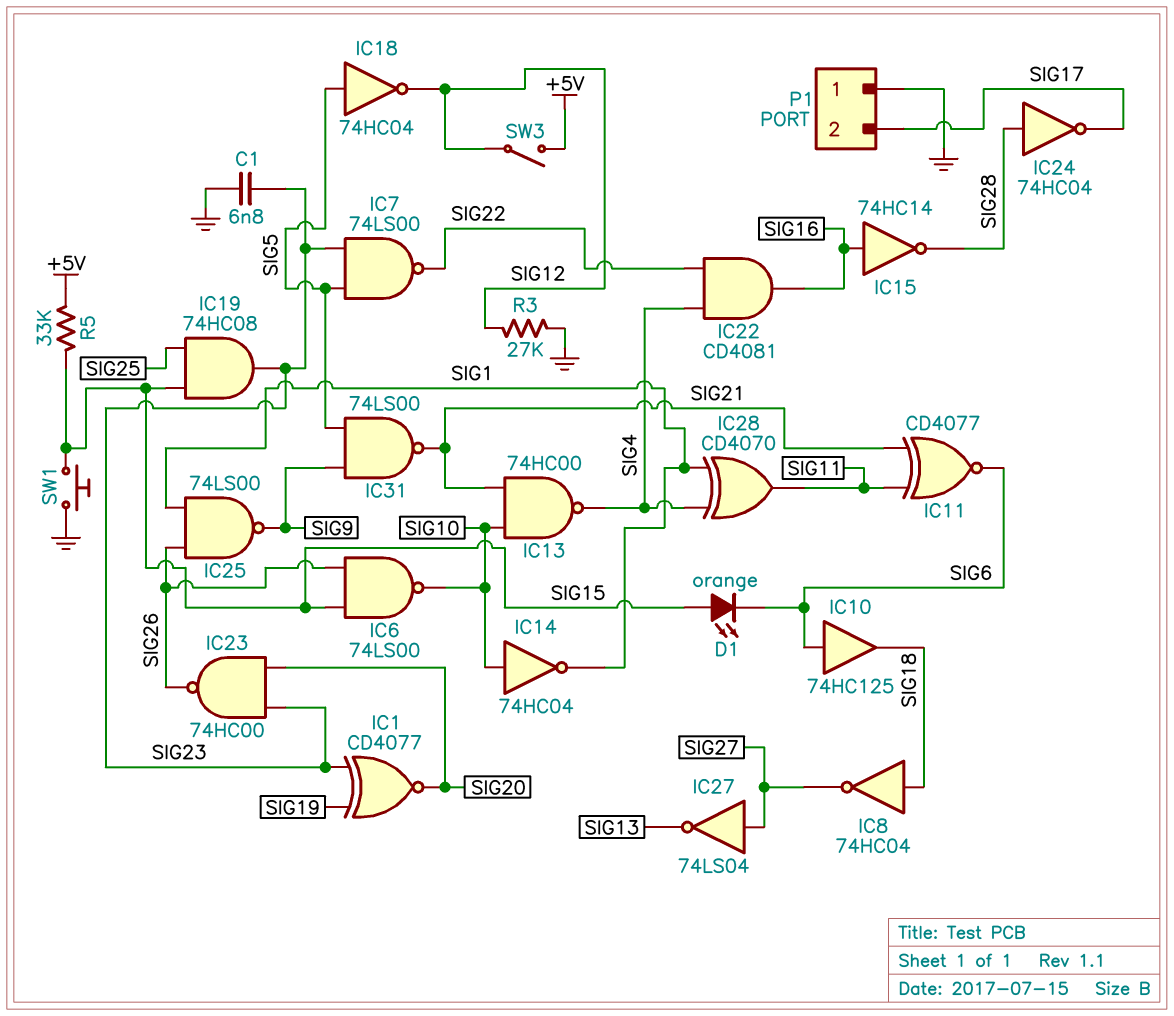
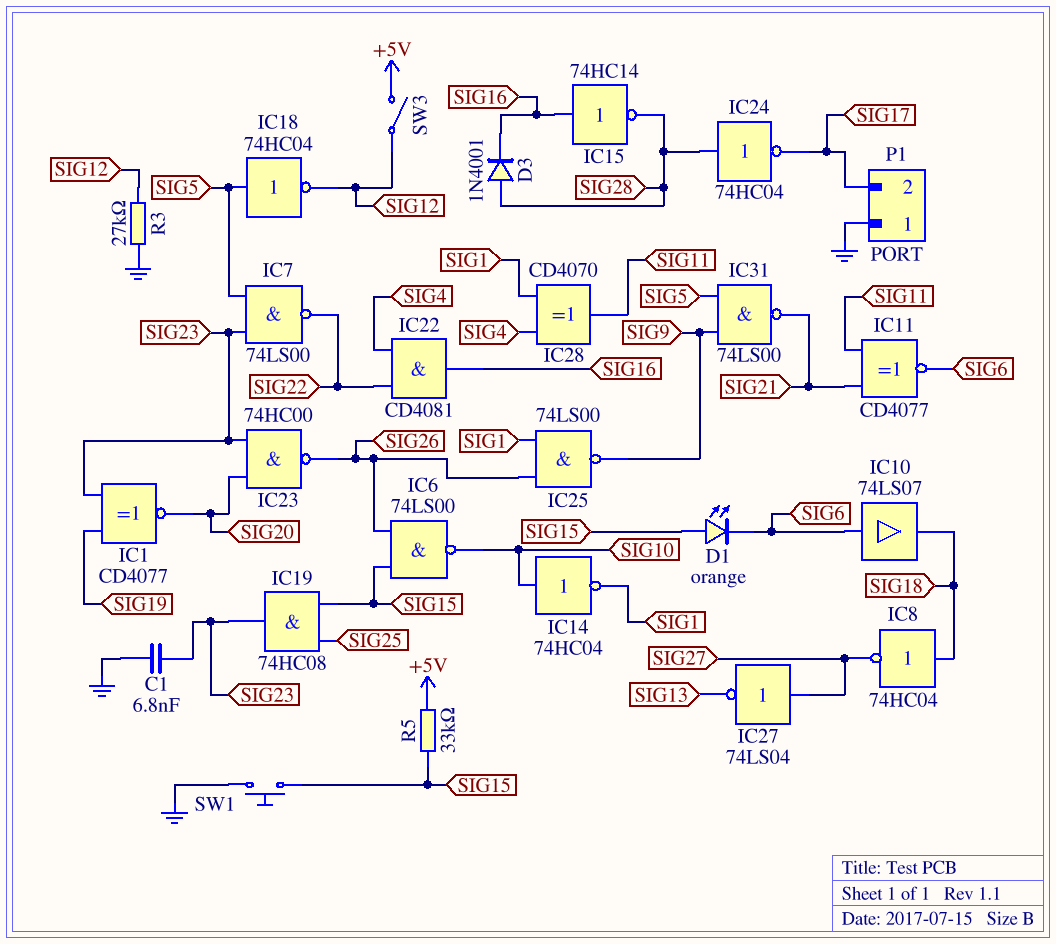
D3: none -> diode 1N4001 (A SIG28, K SIG16)
IC10: buffer 74HC125 (in SIG6, out SIG18) -> buffer 74LS07 (in SIG6, out SIG18)
IC13: NAND 74HC00 (in SIG10, in SIG21, out SIG4) -> none

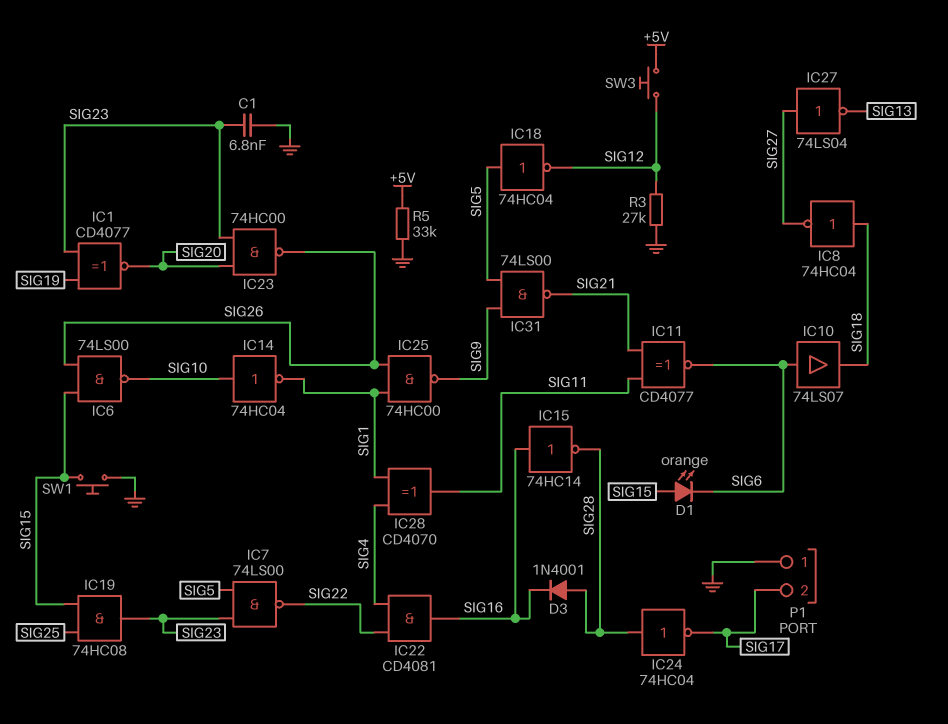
IC25: NAND 74LS00 (in SIG1, in SIG26, out SIG9) -> NAND 74HC00 (in SIG1, in SIG26, out SIG9)
R5: 33k (+5V, SIG15) -> 33k (+5V, GND)
SW3: switch (+5V, SIG12) -> button (+5V, SIG12)

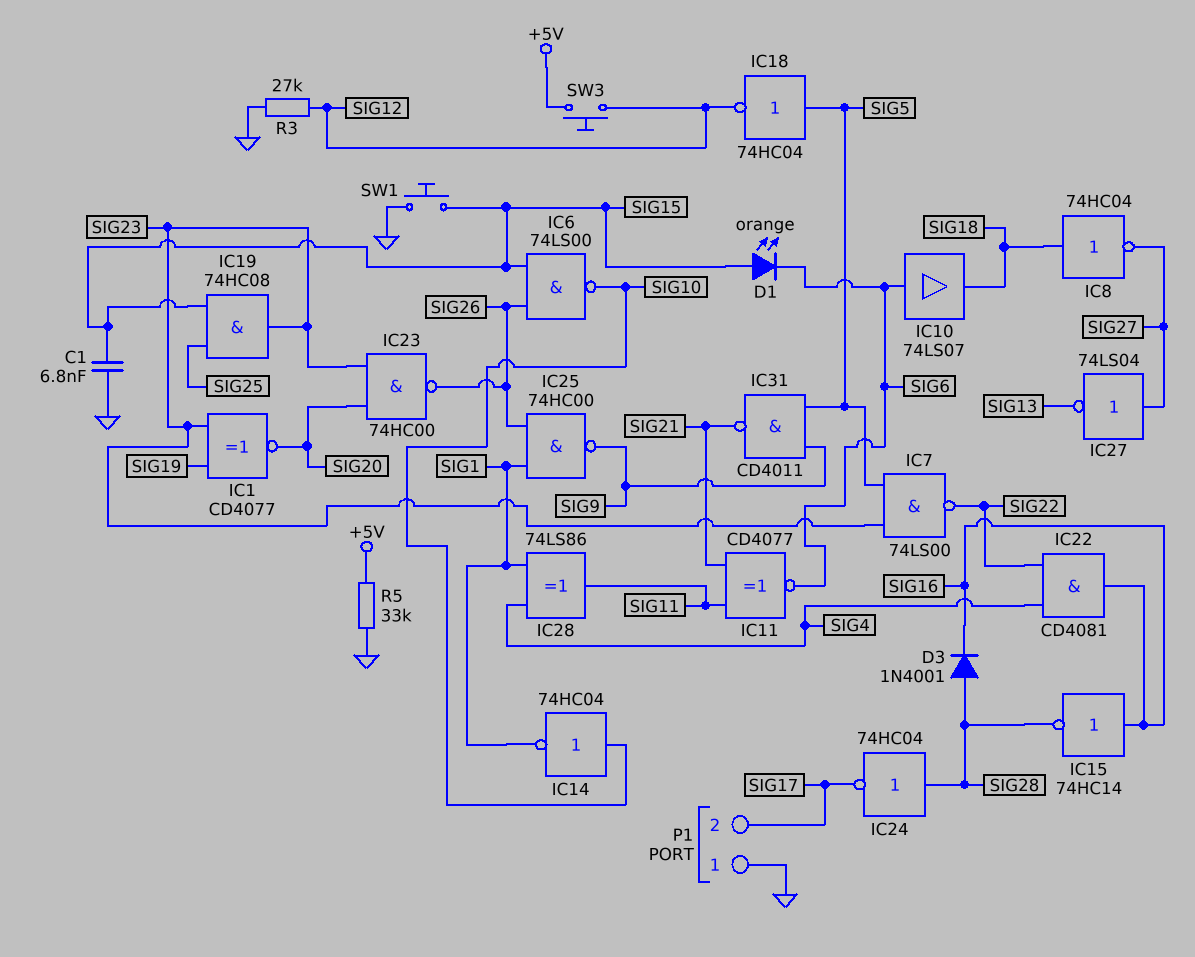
C1: 6.8nF (GND, SIG23) -> 6.8nF (GND, SIG15)
IC28: XOR CD4070 (in SIG1, in SIG4, out SIG11) -> XOR 74LS86 (in SIG1, in SIG4, out SIG11)
IC31: NAND 74LS00 (in SIG5, in SIG9, out SIG21) -> NAND CD4011 (in SIG5, in SIG9, out SIG21)

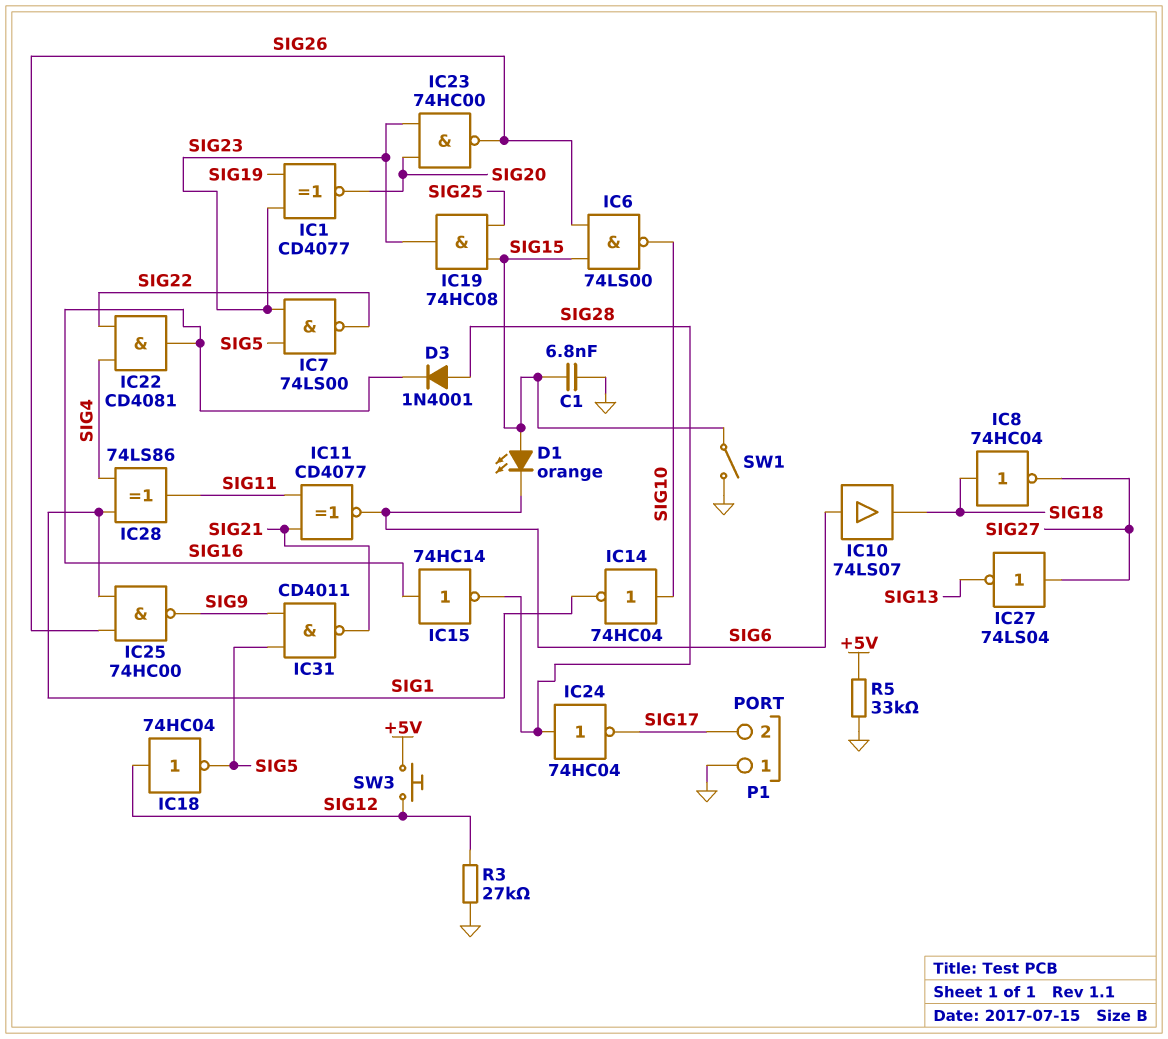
IC18: NOT 74HC04 (in SIG5, out SIG12) -> NOT 74HC04 (in SIG12, out SIG5)
SW1: button (GND, SIG15) -> switch (GND, SIG15)

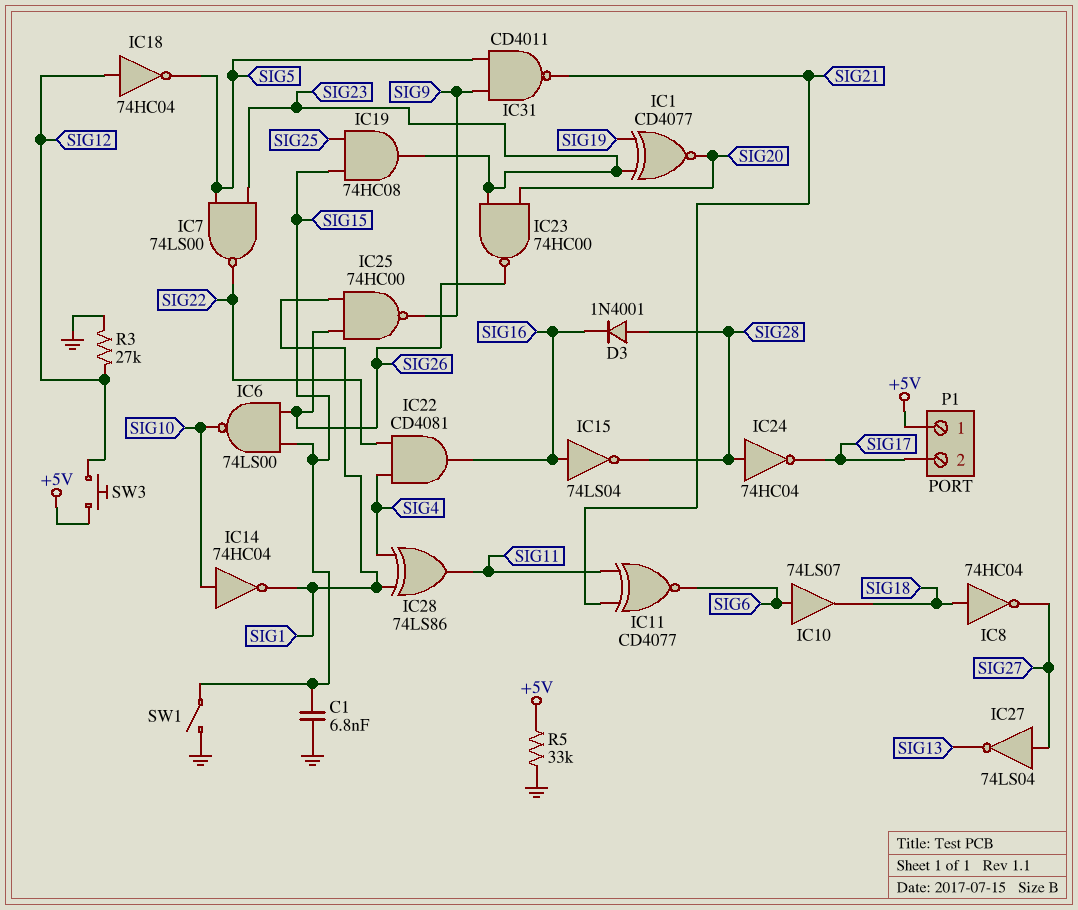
D1: LED orange (A SIG15, K SIG6) -> none
IC15: NOT 74HC14 (in SIG16, out SIG28) -> NOT 74LS04 (in SIG16, out SIG28)
P1 pin 1: GND -> +5V

